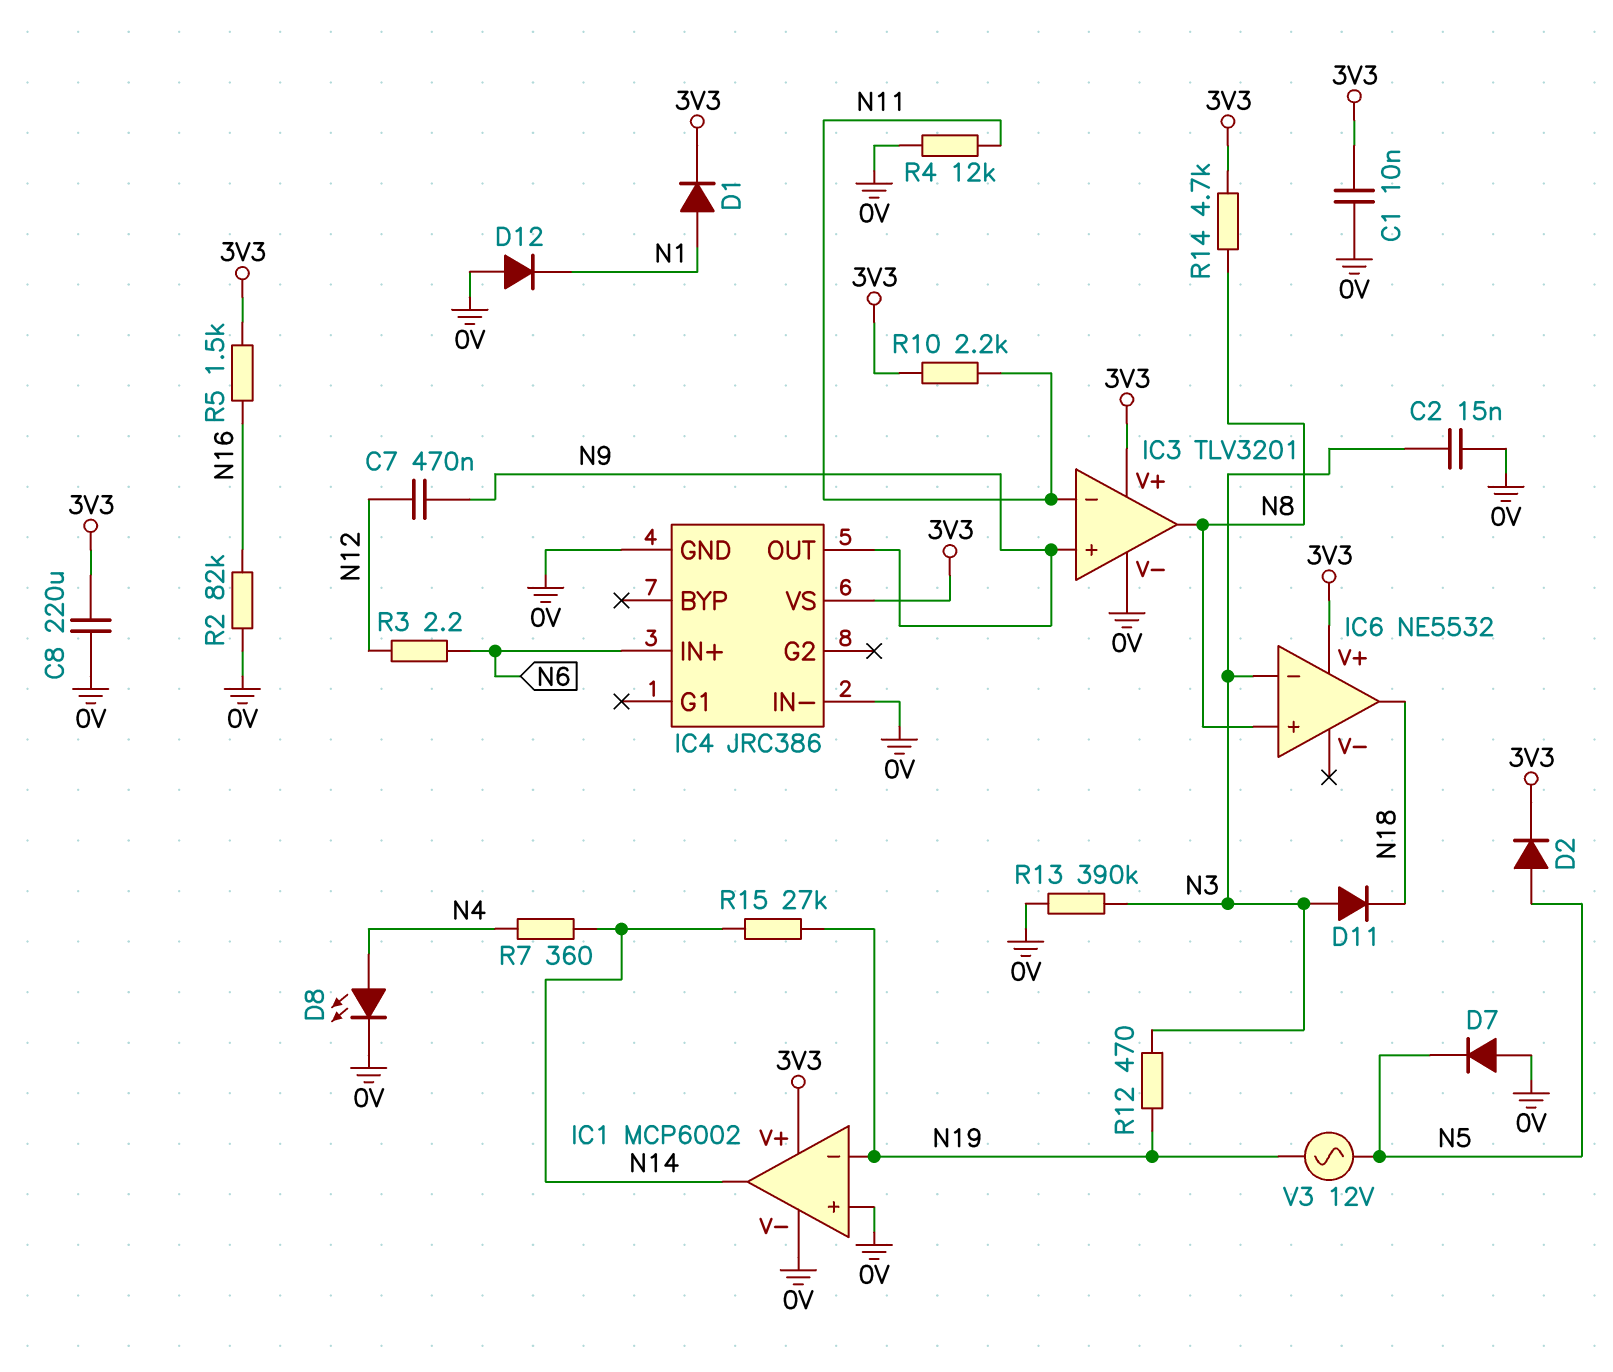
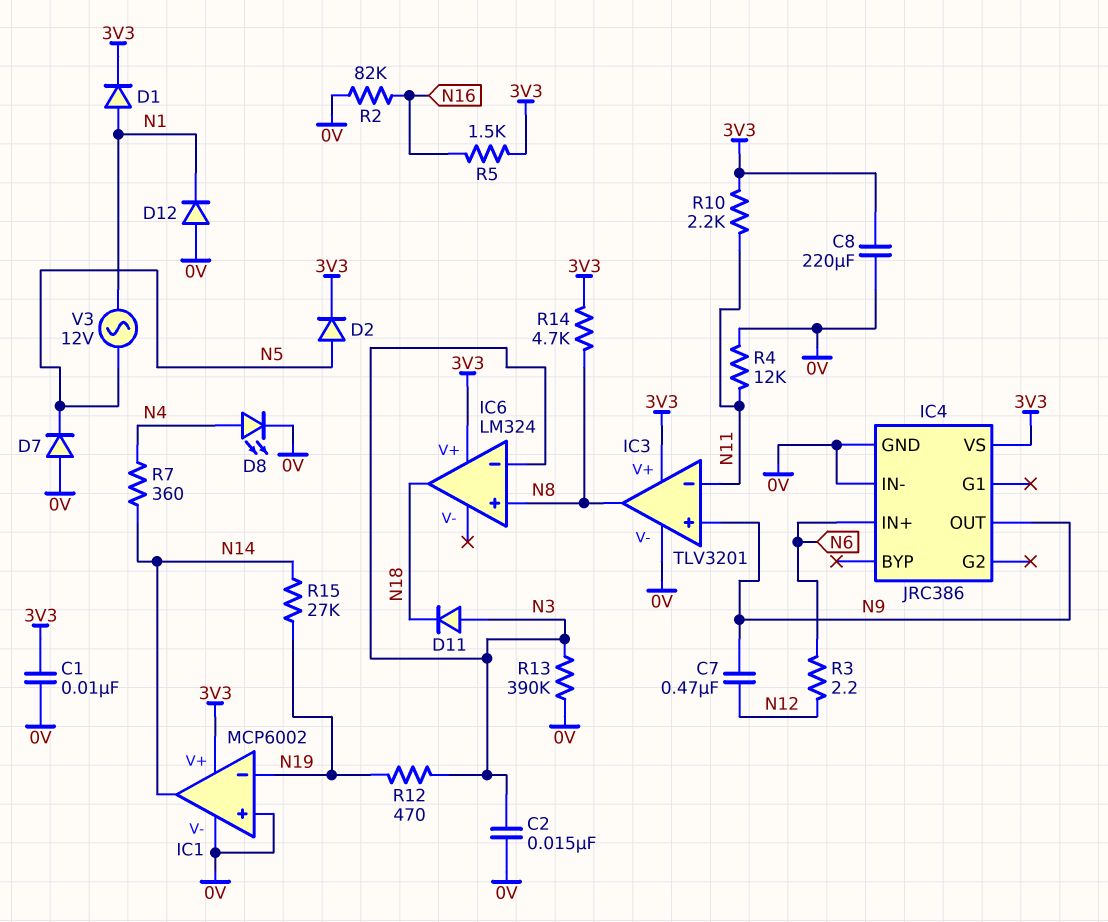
IC6: NE5532 -> LM324
V3: AC 12V (N5, N19) -> AC 12V (N1, N5)

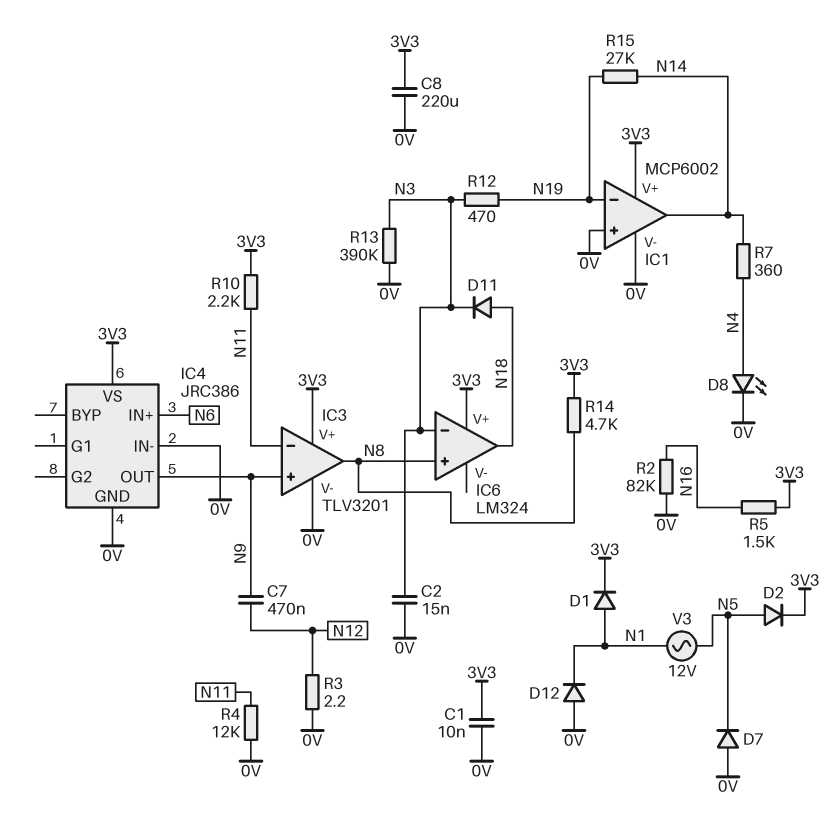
D11: diode (A N3, K N18) -> diode (A N18, K N3)
R3: 2.2 (N6, N12) -> 2.2 (0V, N12)

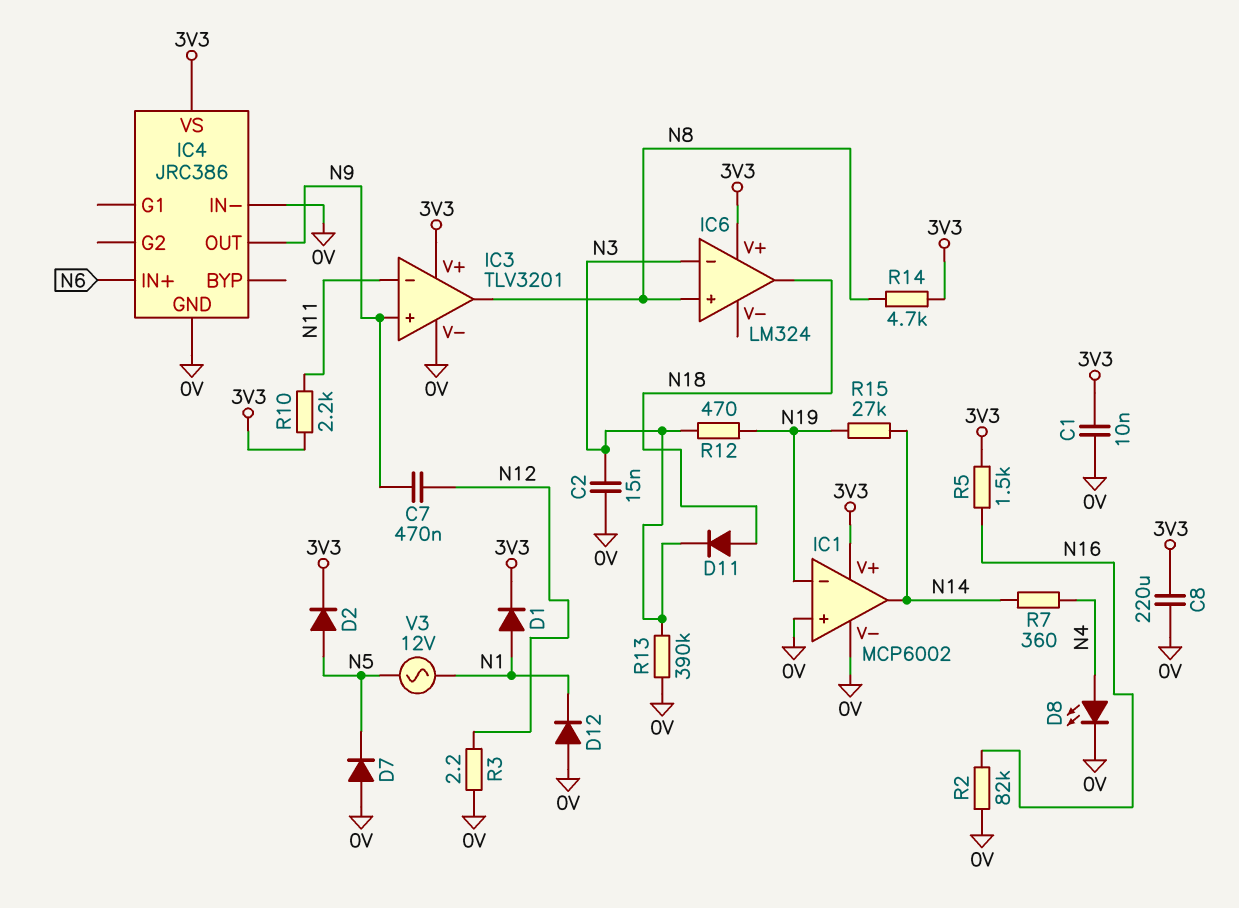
R4: 12k (0V, N11) -> none

